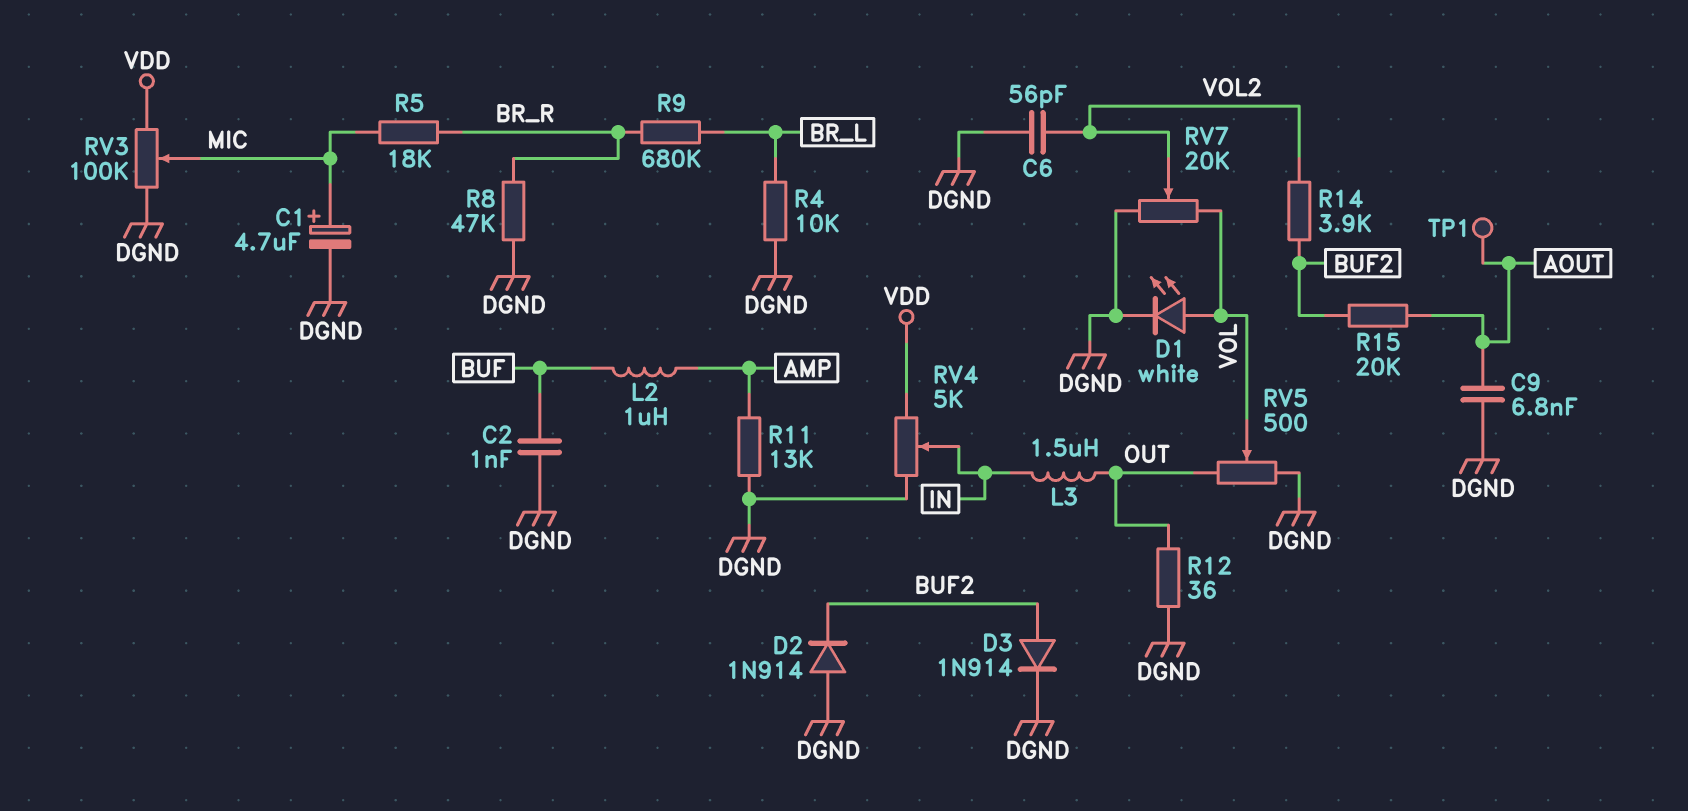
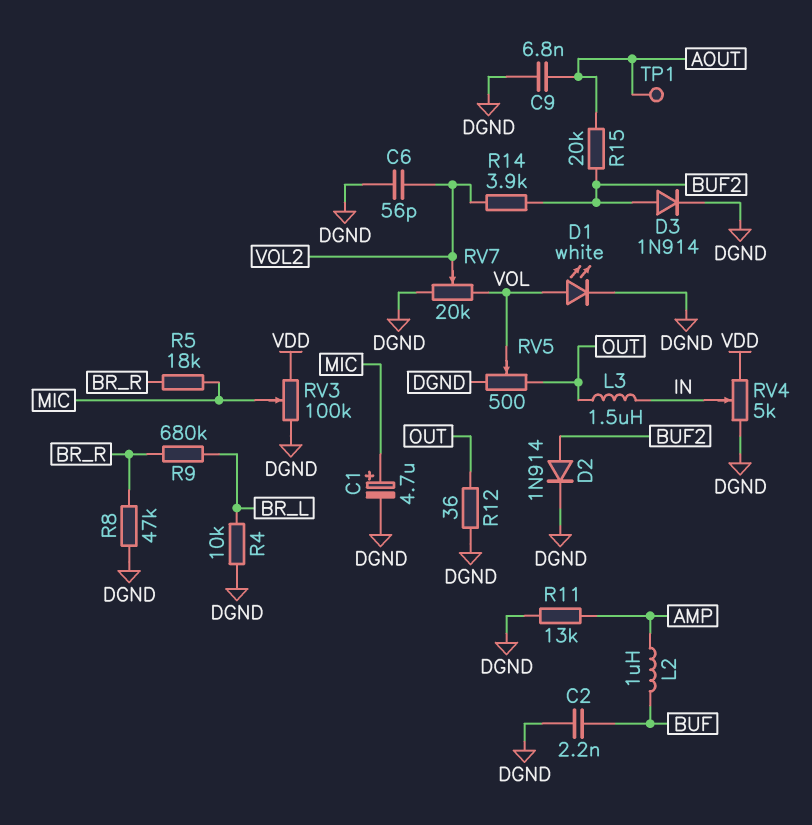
C2: 1nF (BUF, DGND) -> 2.2nF (BUF, DGND)
D2: diode 1N914 (A DGND, K BUF2) -> diode 1N914 (A BUF2, K DGND)

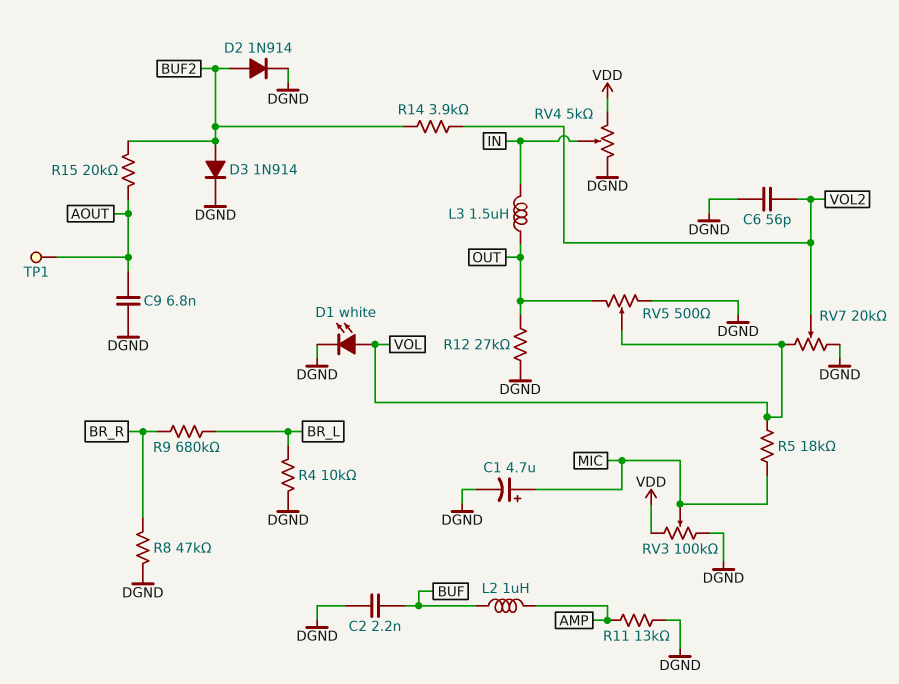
R5: 18k (BR_R, MIC) -> 18k (MIC, VOL)
R12: 36 (DGND, OUT) -> 27k (DGND, OUT)

